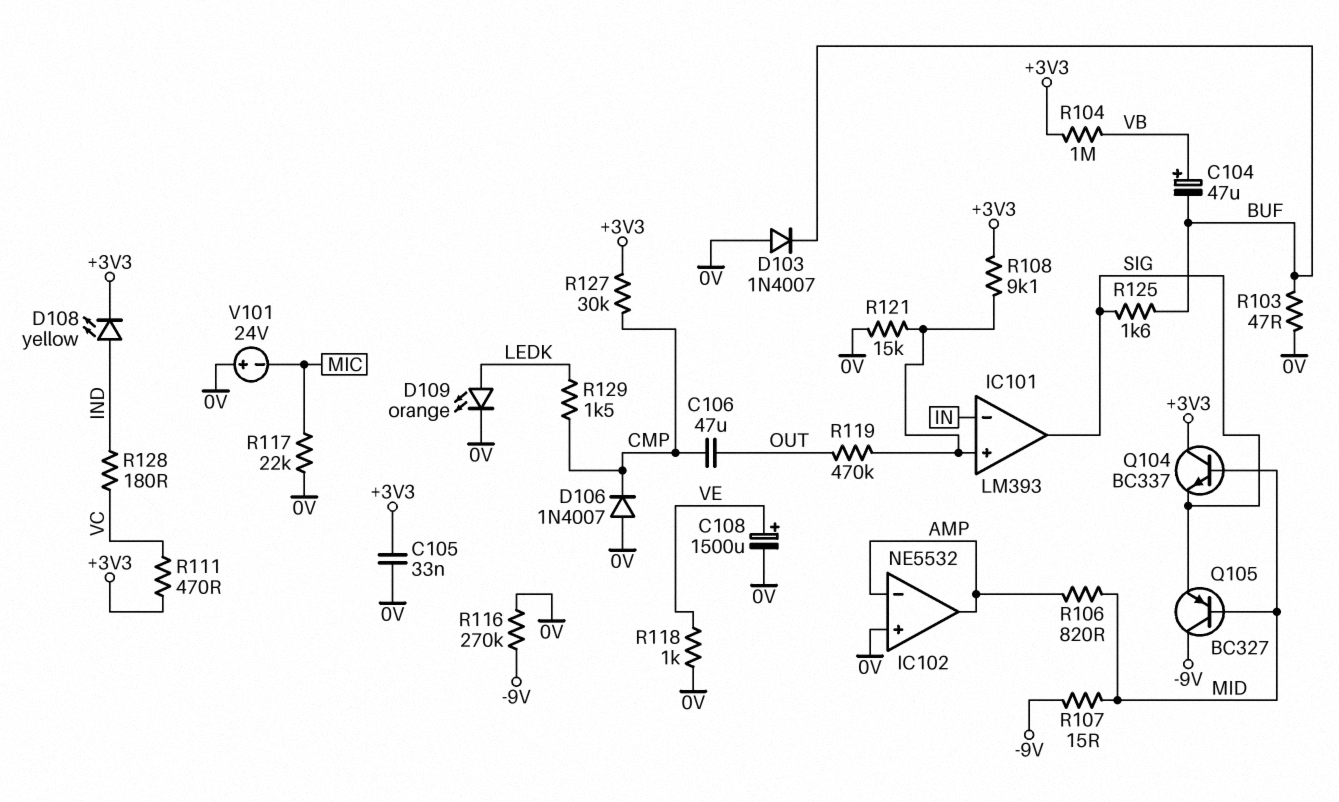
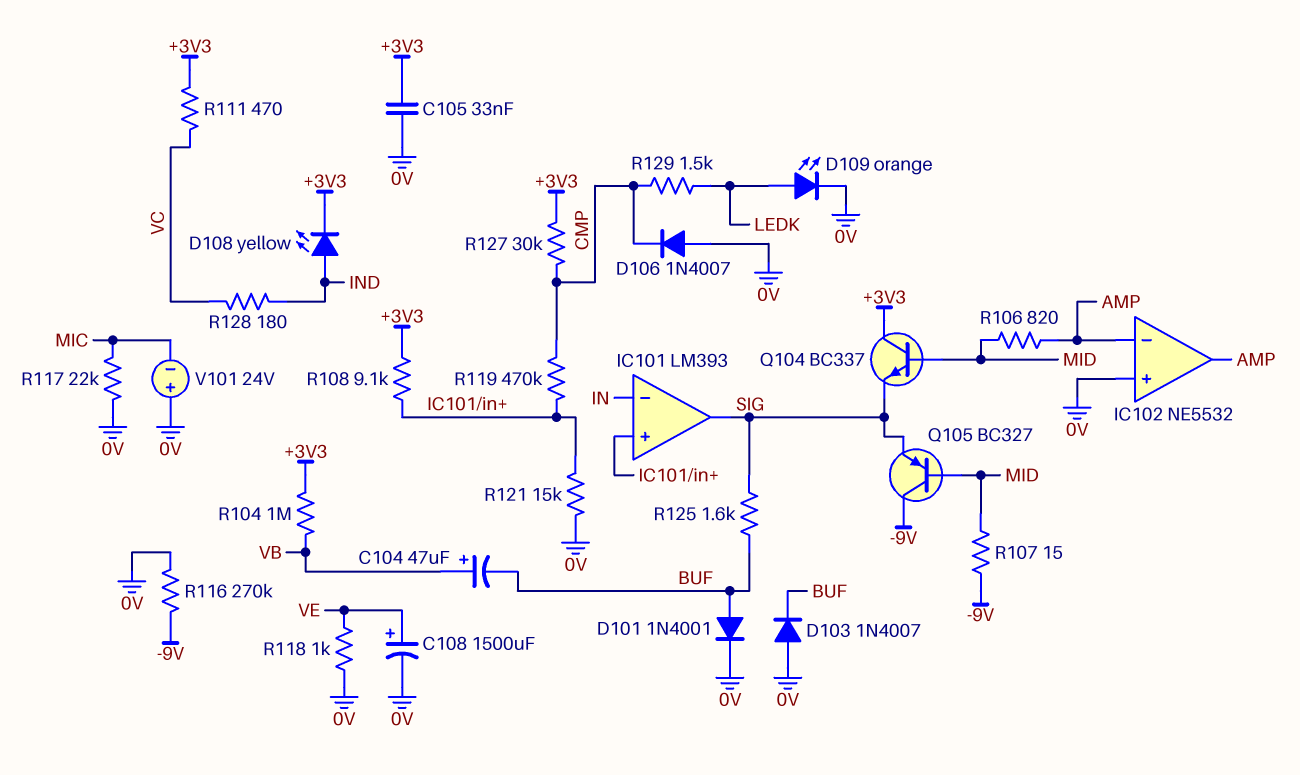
C106: 47uF (CMP, OUT) -> none
D101: none -> diode 1N4001 (A BUF, K 0V)
R103: 47 (0V, BUF) -> none
R119: 470k (IC101/in+, OUT) -> 470k (CMP, IC101/in+)

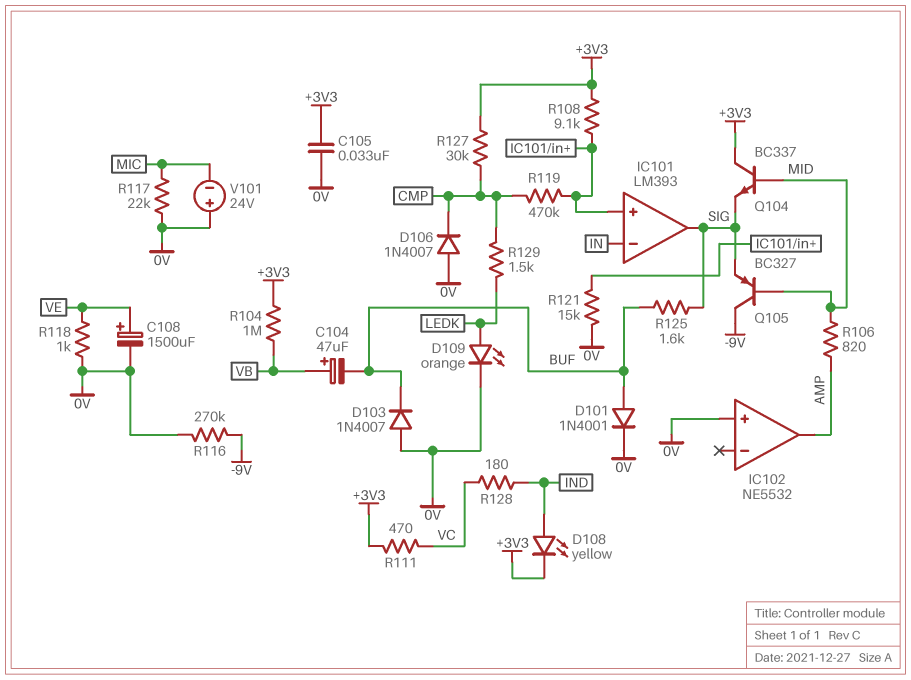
IC102 pin in-: AMP -> none
R107: 15 (-9V, MID) -> none

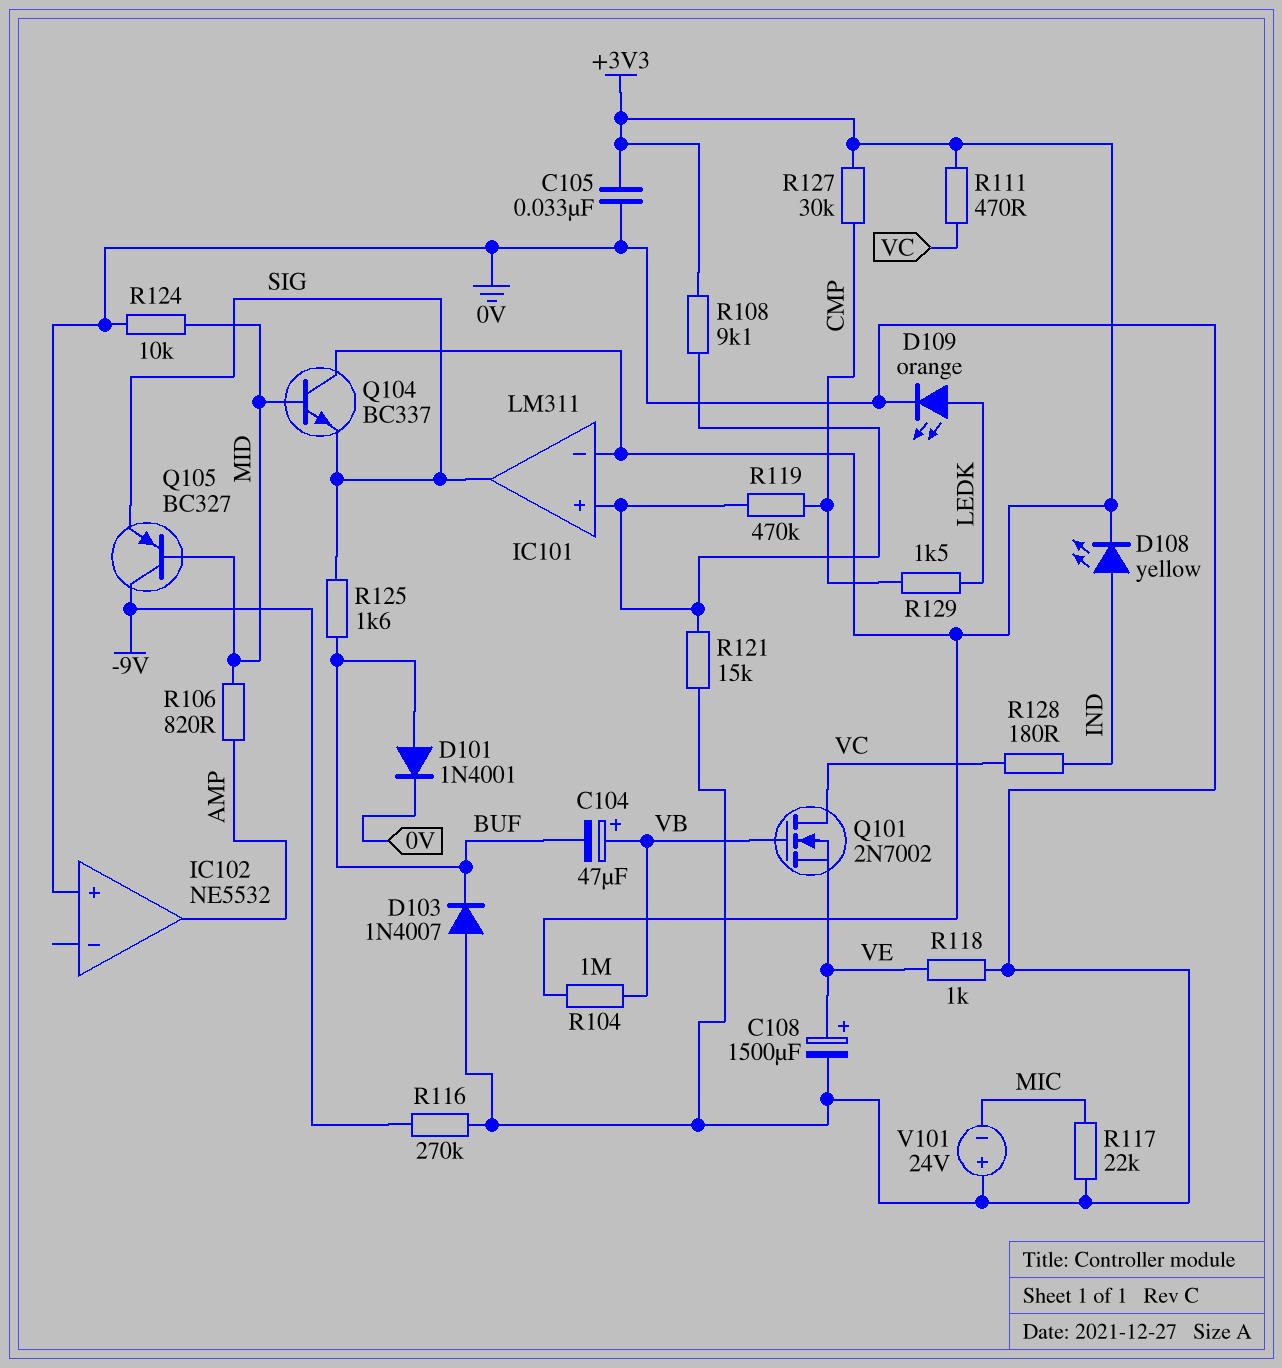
D106: diode 1N4007 (A 0V, K CMP) -> none
IC101: LM393 -> LM311
IC101 pin in-: IN -> +3V3
Q101: none -> NMOS 2N7002 (G VB, D VC, S VE)
R124: none -> 10k (0V, MID)

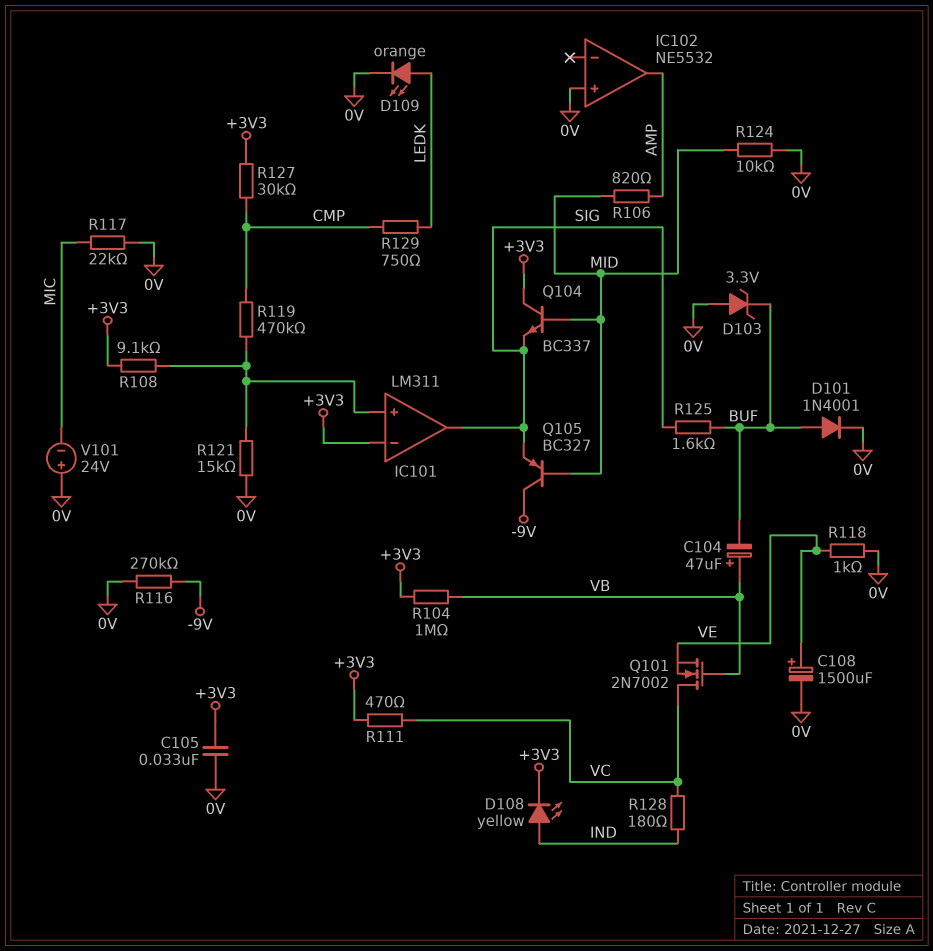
D103: diode 1N4007 (A 0V, K BUF) -> zener 3.3V (A 0V, K BUF)
R129: 1.5k (CMP, LEDK) -> 750 (CMP, LEDK)

